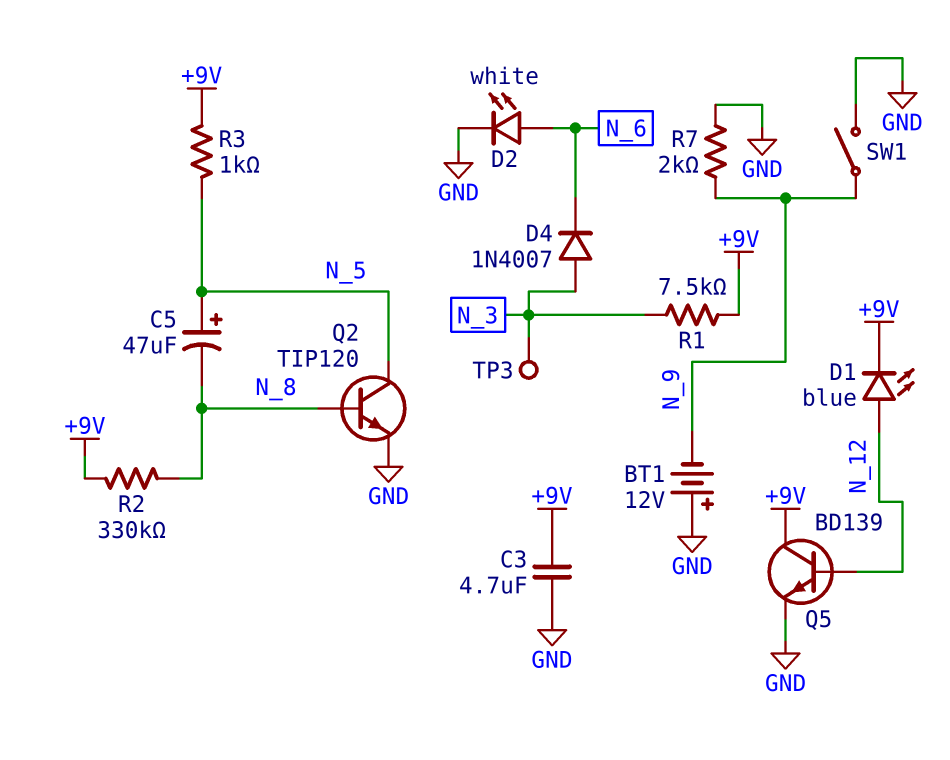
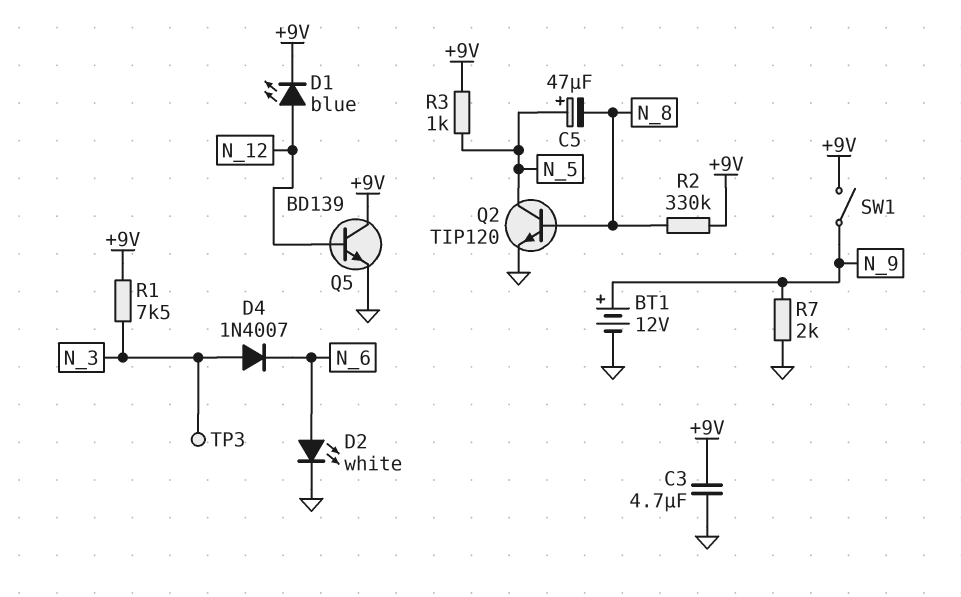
BT1: 12V (plus GND, minus N_9) -> 12V (plus N_9, minus GND)
SW1: switch (GND, N_9) -> switch (+9V, N_9)

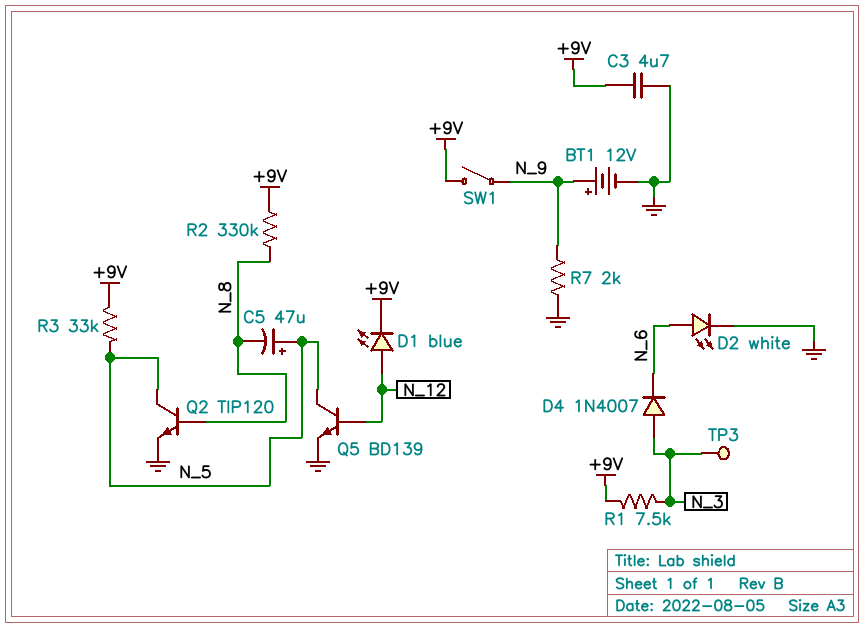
Q5: NPN BD139 (B N_12, C +9V, E GND) -> NPN BD139 (B N_12, C N_5, E GND)
R3: 1k (+9V, N_5) -> 33k (+9V, N_5)

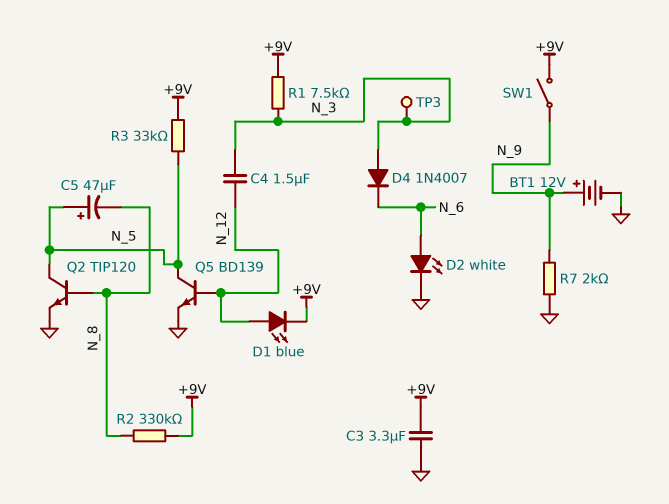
C3: 4.7uF (+9V, GND) -> 3.3uF (+9V, GND)
C4: none -> 1.5uF (N_3, N_12)

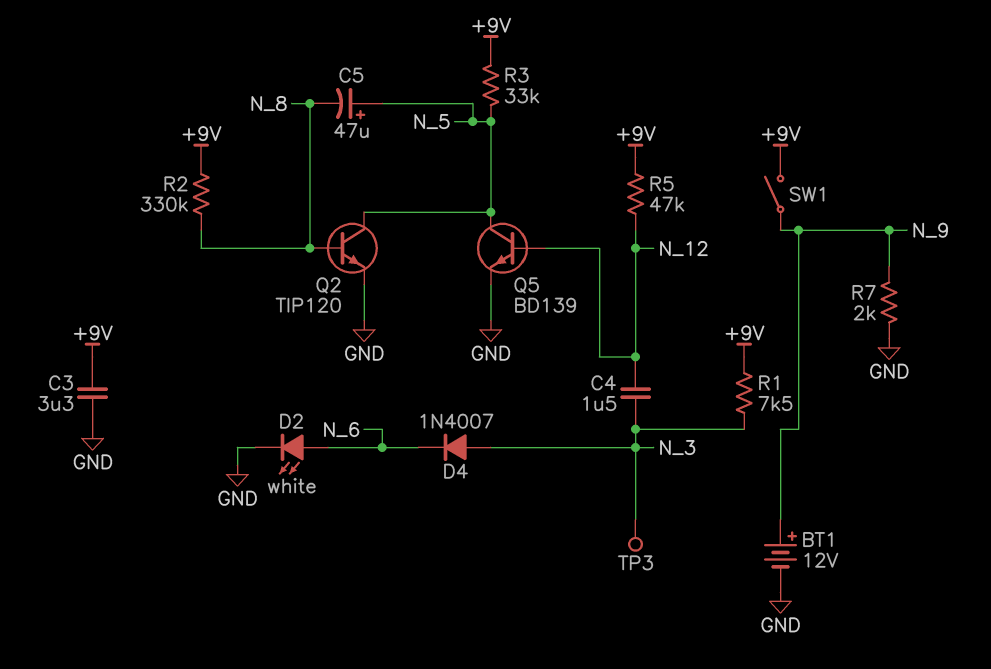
D1: LED blue (A N_12, K +9V) -> none
R5: none -> 47k (+9V, N_12)

